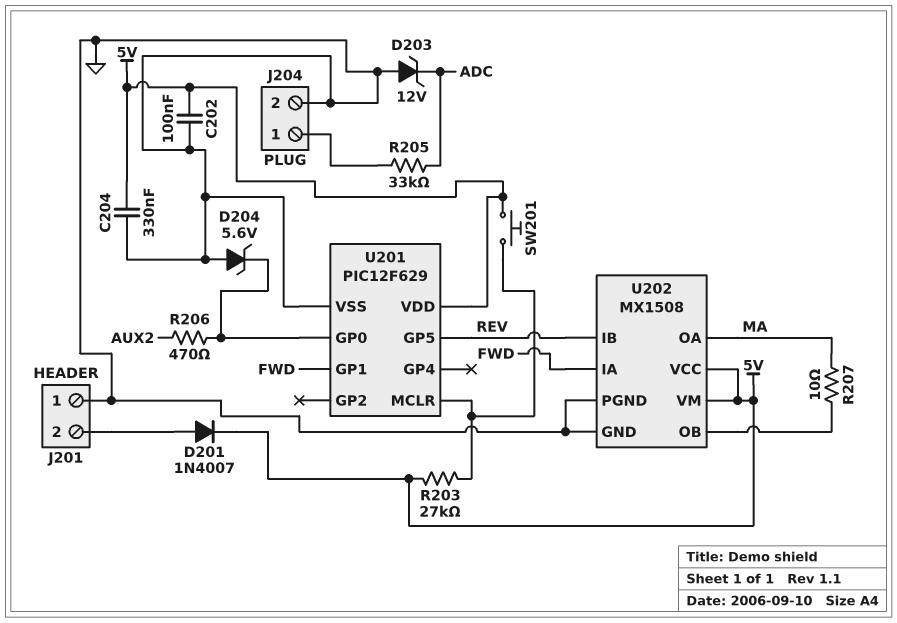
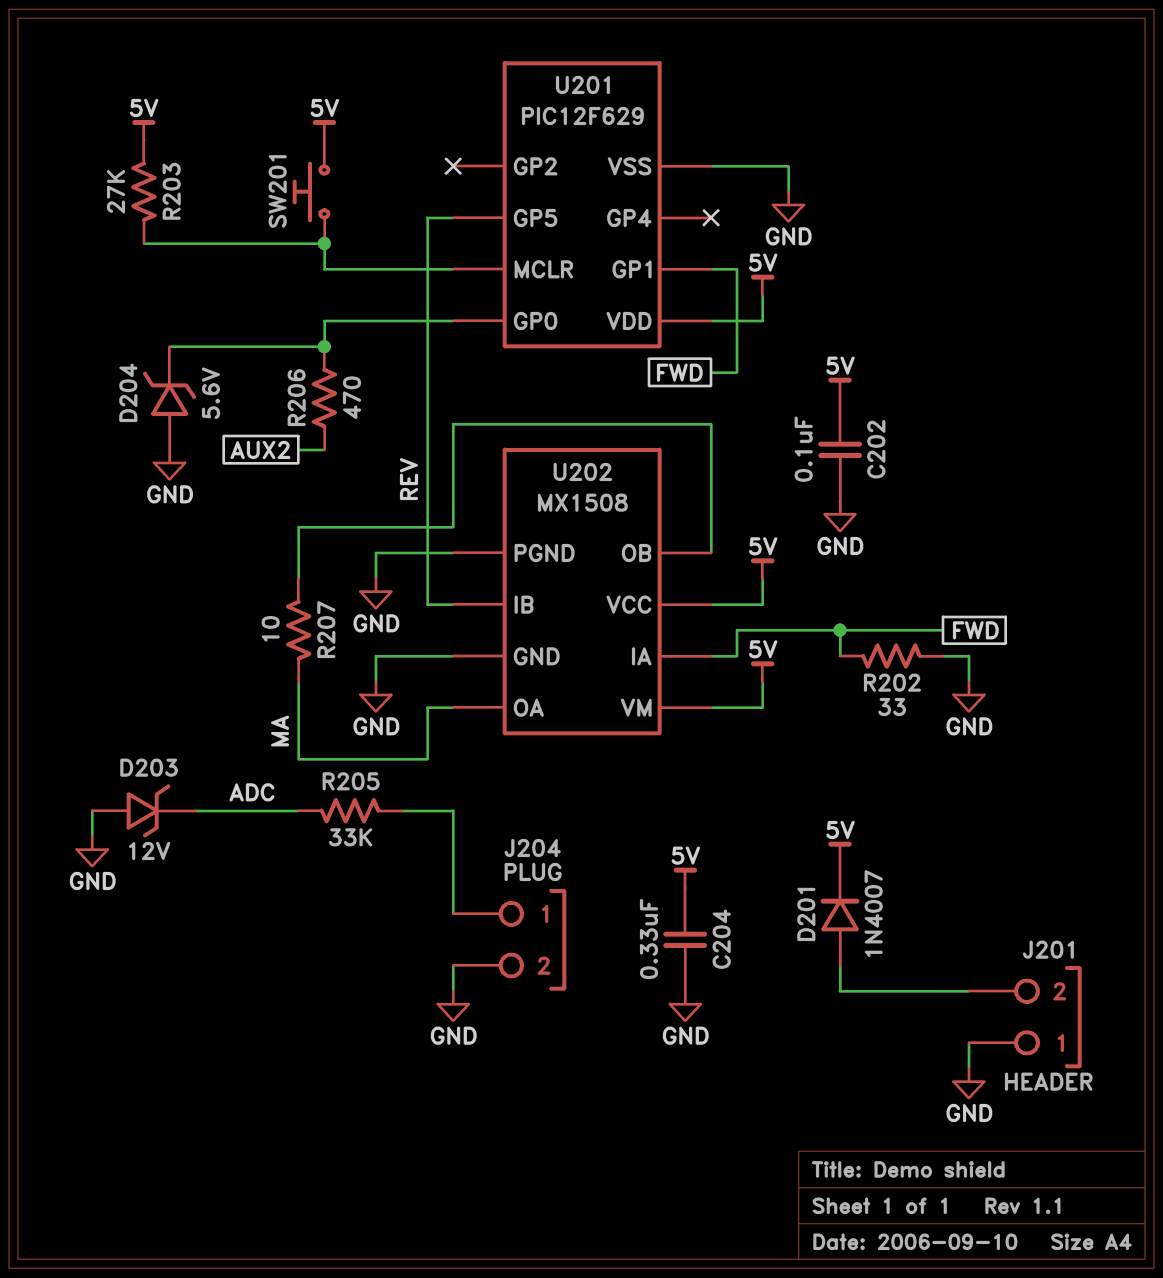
R202: none -> 33 (FWD, GND)

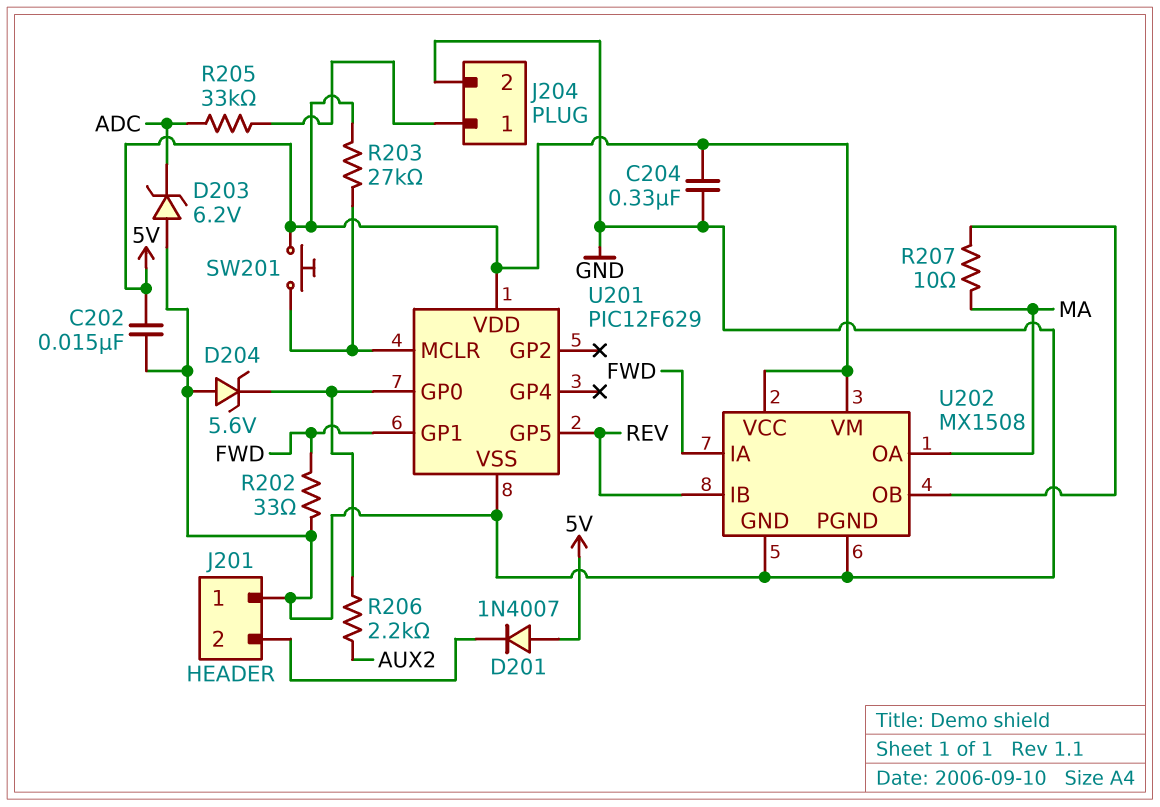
C202: 100nF (5V, GND) -> 15nF (5V, GND)
D201: diode 1N4007 (A J201/2, K 5V) -> diode 1N4007 (A 5V, K J201/2)
D203: zener 12V (A GND, K ADC) -> zener 6.2V (A GND, K ADC)
R206: 470 (AUX2, U201/GP0) -> 2.2k (AUX2, U201/GP0)

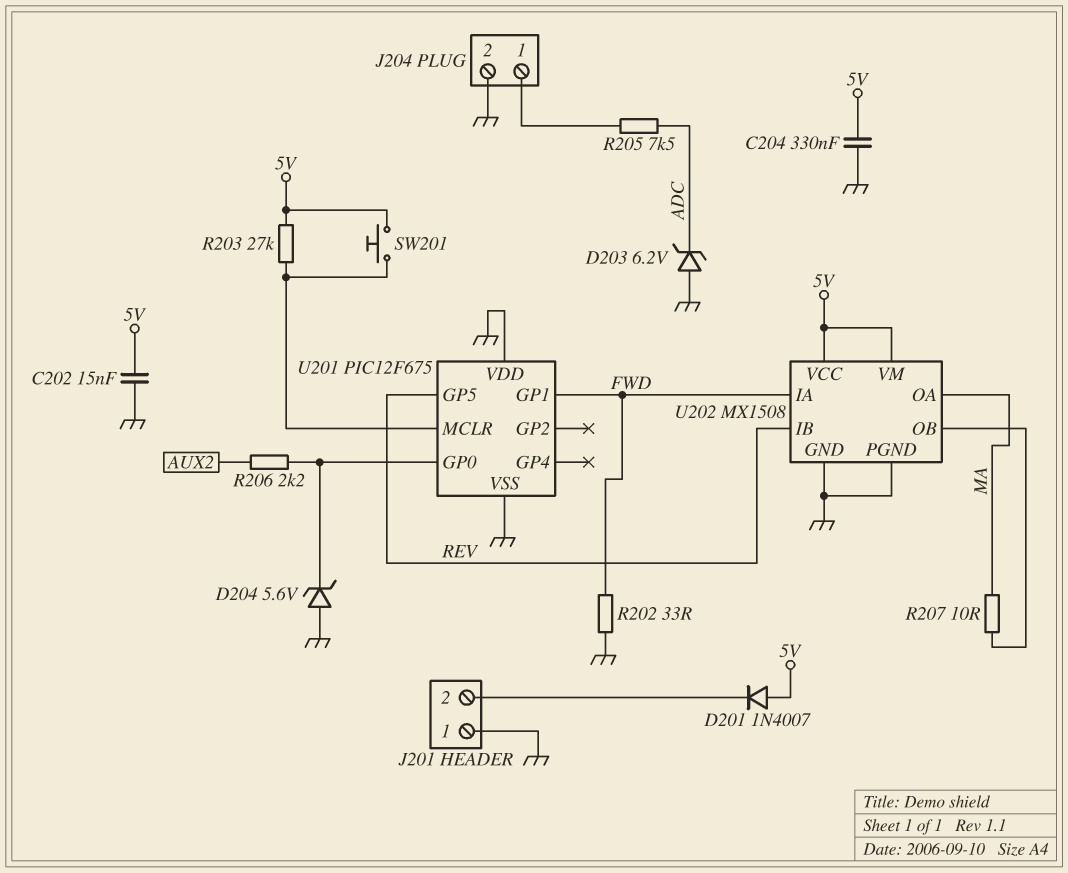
R205: 33k (ADC, J204/1) -> 7.5k (ADC, J204/1)
U201: PIC12F629 -> PIC12F675
U201 pin VDD: 5V -> GND

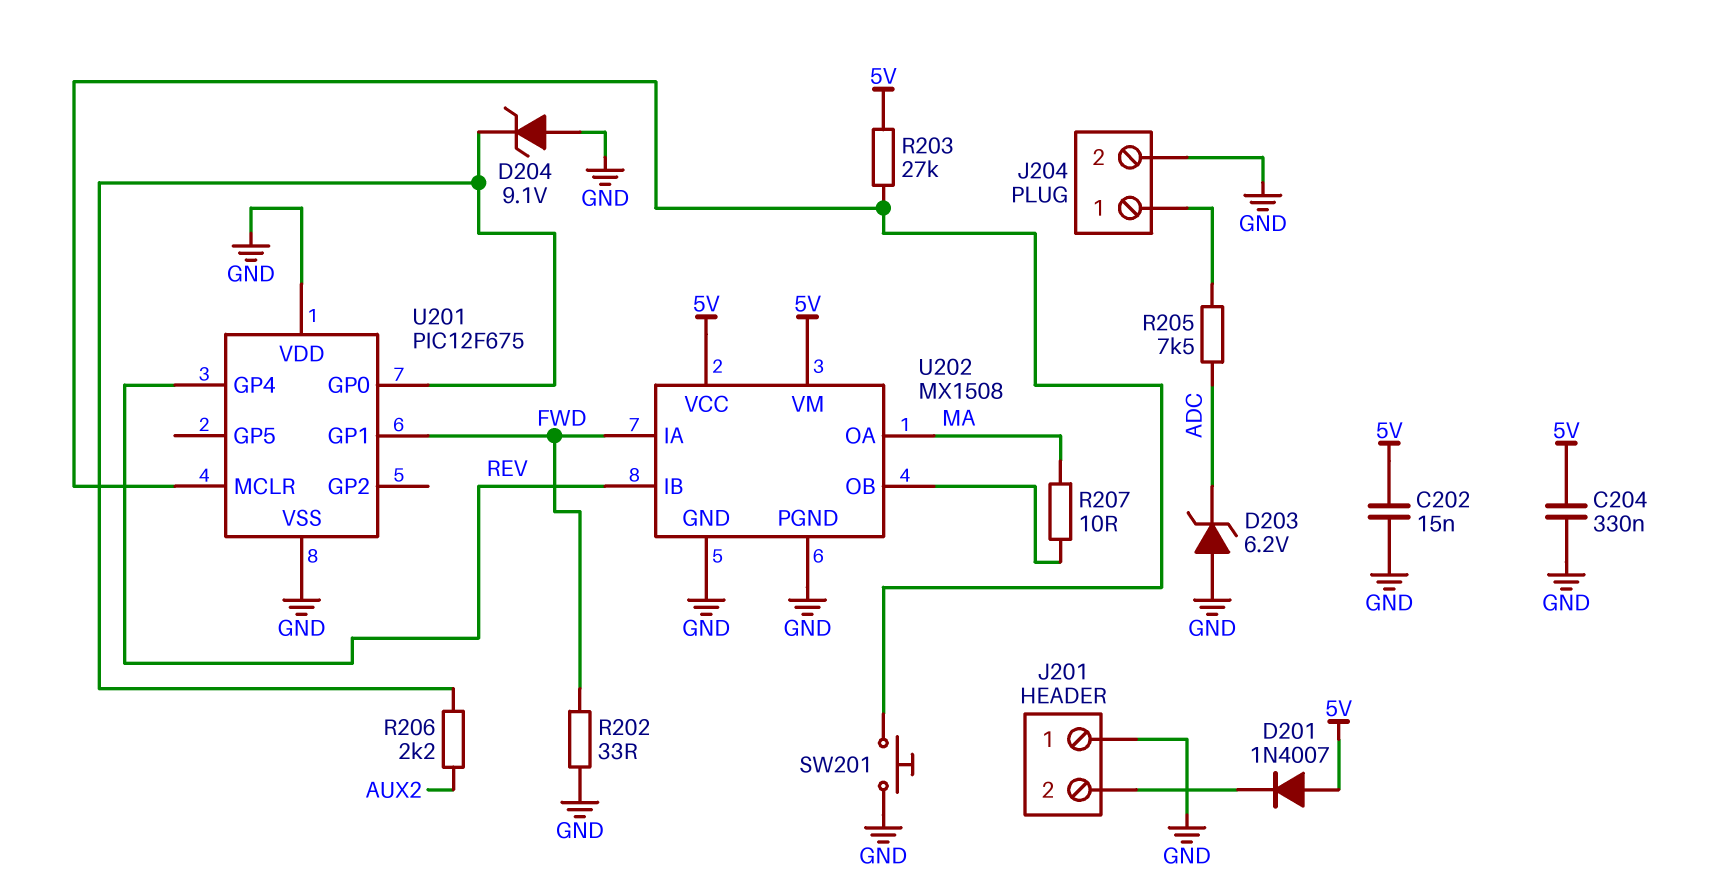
D204: zener 5.6V (A GND, K U201/GP0) -> zener 9.1V (A GND, K U201/GP0)
SW201: button (5V, U201/MCLR) -> button (GND, U201/MCLR)
U201 pin GP4: none -> REV
U201 pin GP5: REV -> none

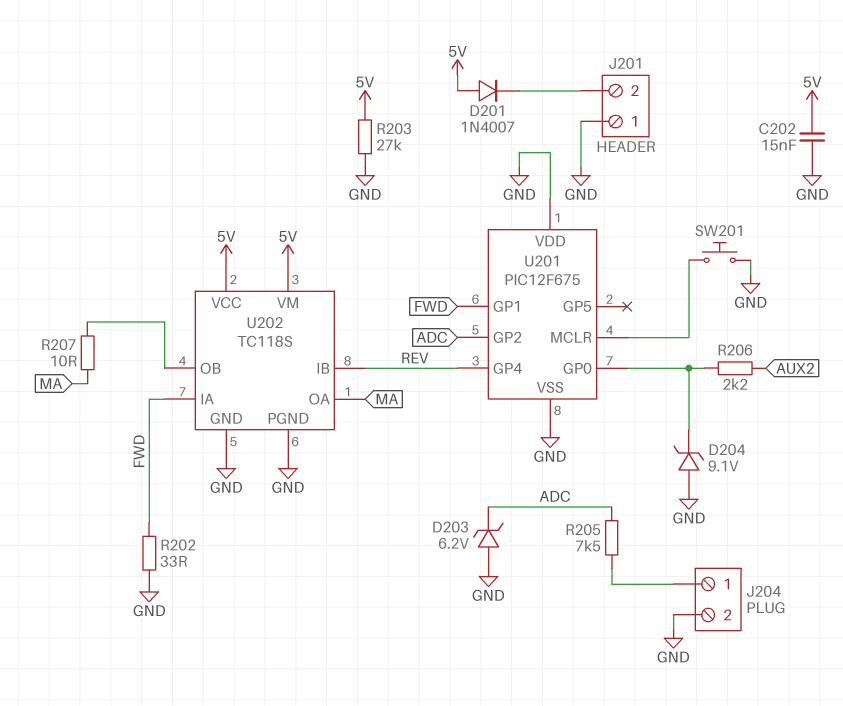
C204: 330nF (5V, GND) -> none
R203: 27k (5V, U201/MCLR) -> 27k (5V, GND)
U201 pin GP2: none -> ADC
U202: MX1508 -> TC118S

